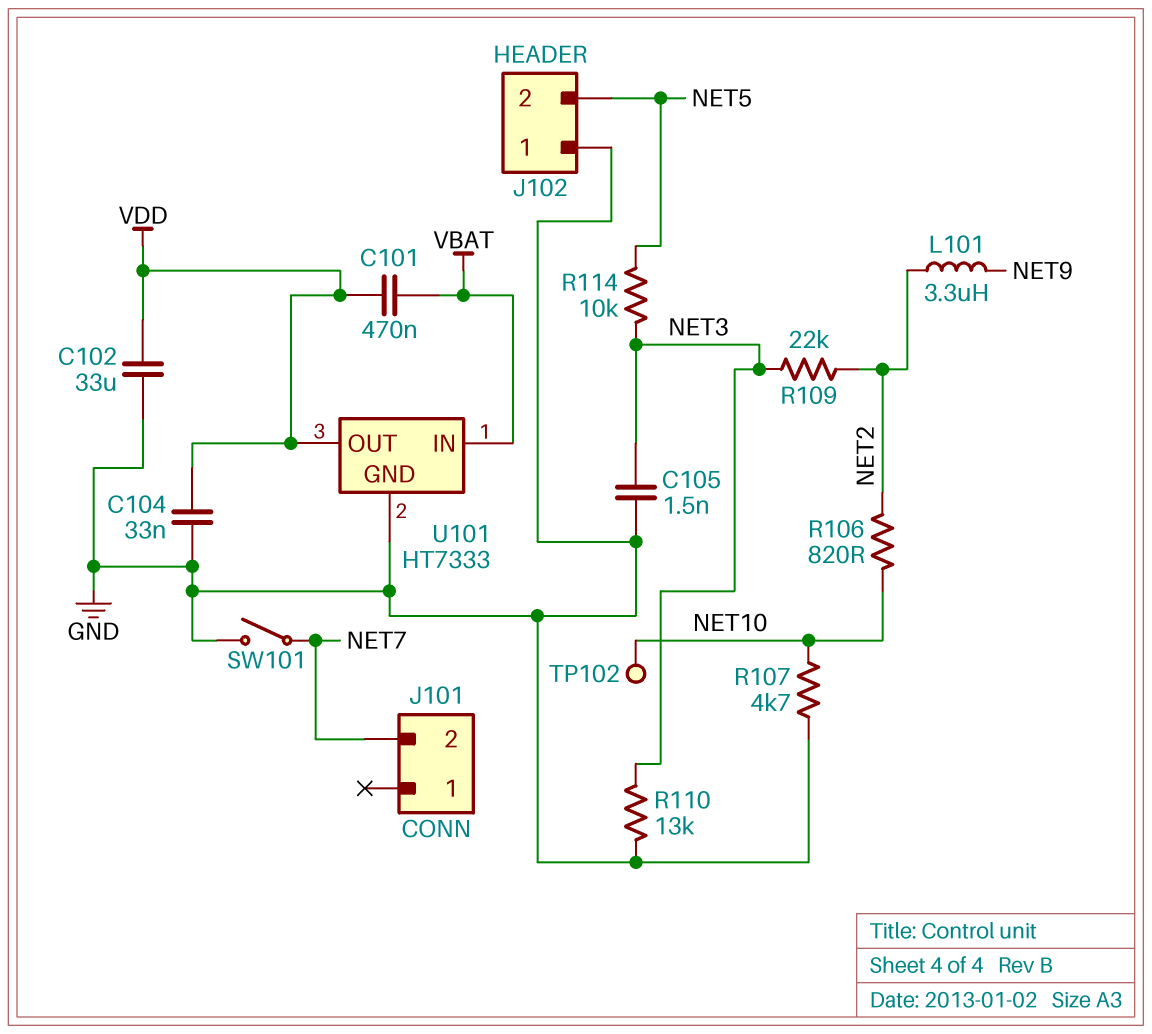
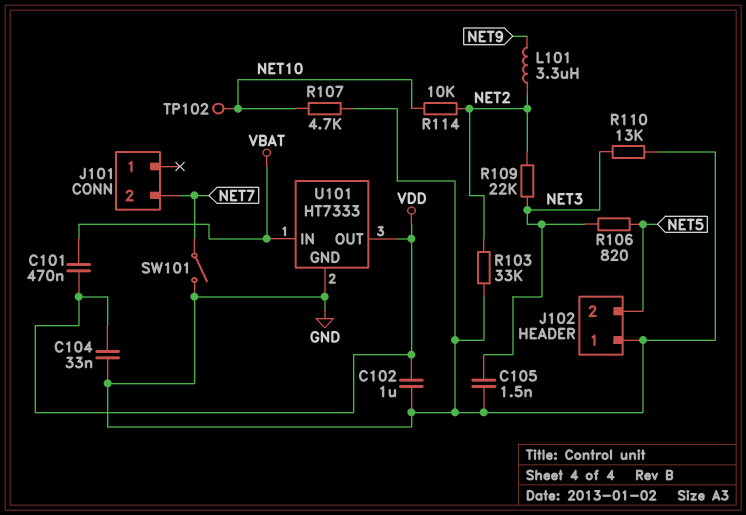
C102: 33uF (GND, VDD) -> 1uF (GND, VDD)
R103: none -> 33k (GND, NET2)
R106: 820 (NET2, NET10) -> 820 (NET3, NET5)
R114: 10k (NET3, NET5) -> 10k (NET2, NET10)

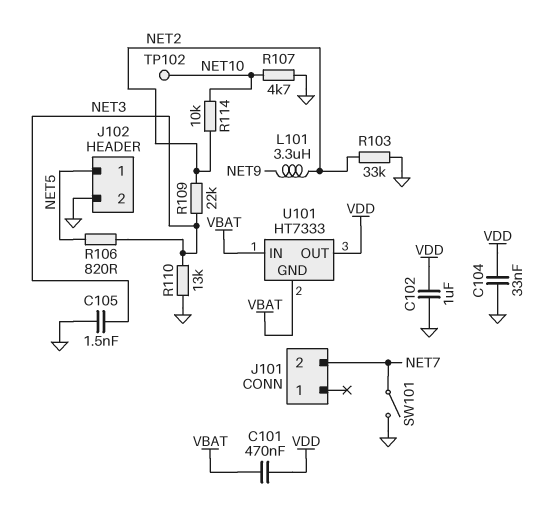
J102 pin 1: GND -> NET5
J102 pin 2: NET5 -> GND
U101 pin GND: GND -> VBAT

